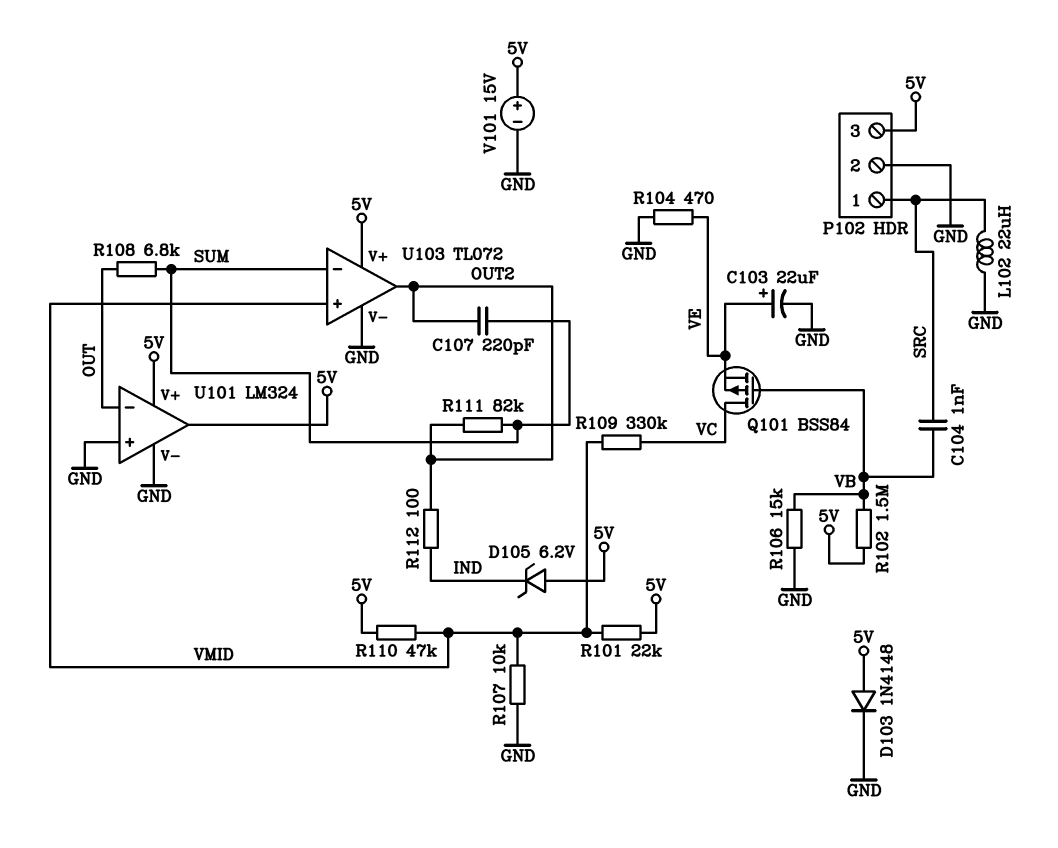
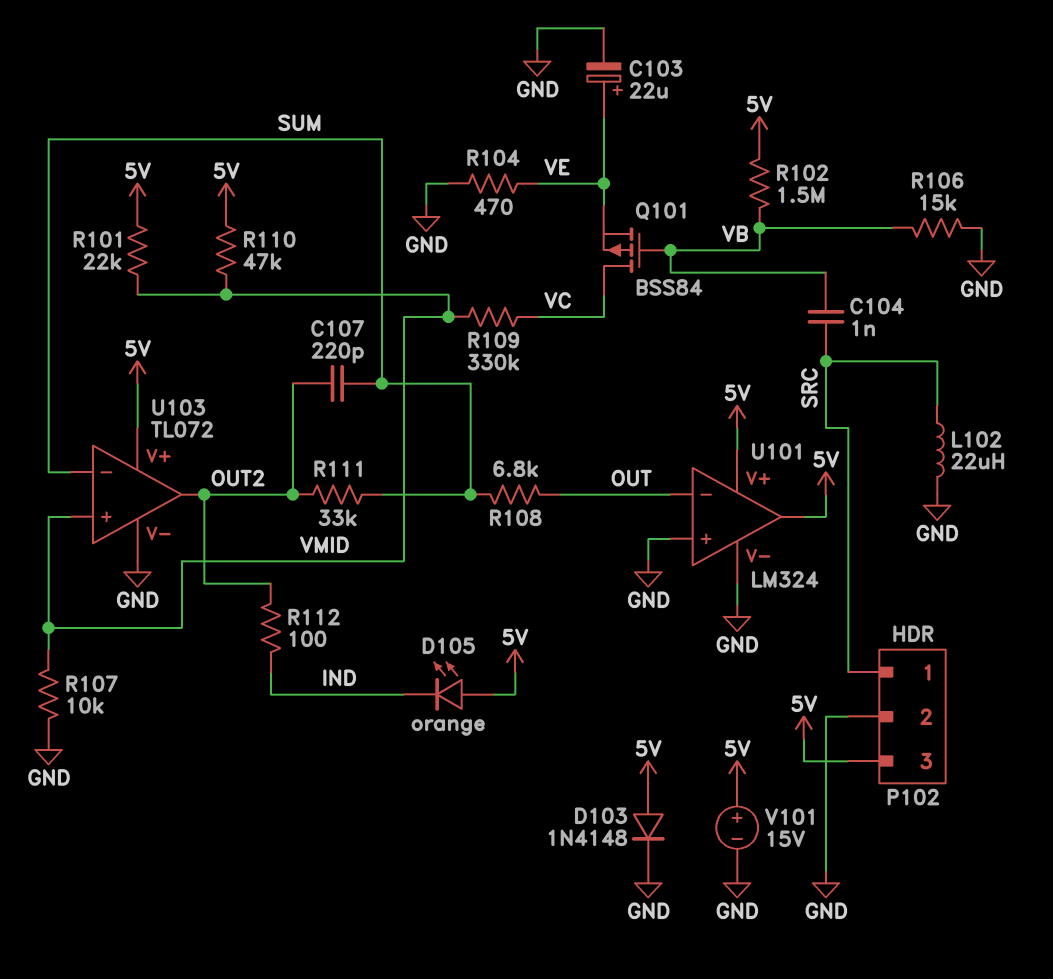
D105: zener 6.2V (A 5V, K IND) -> LED orange (A 5V, K IND)
R111: 82k (OUT2, SUM) -> 33k (OUT2, SUM)

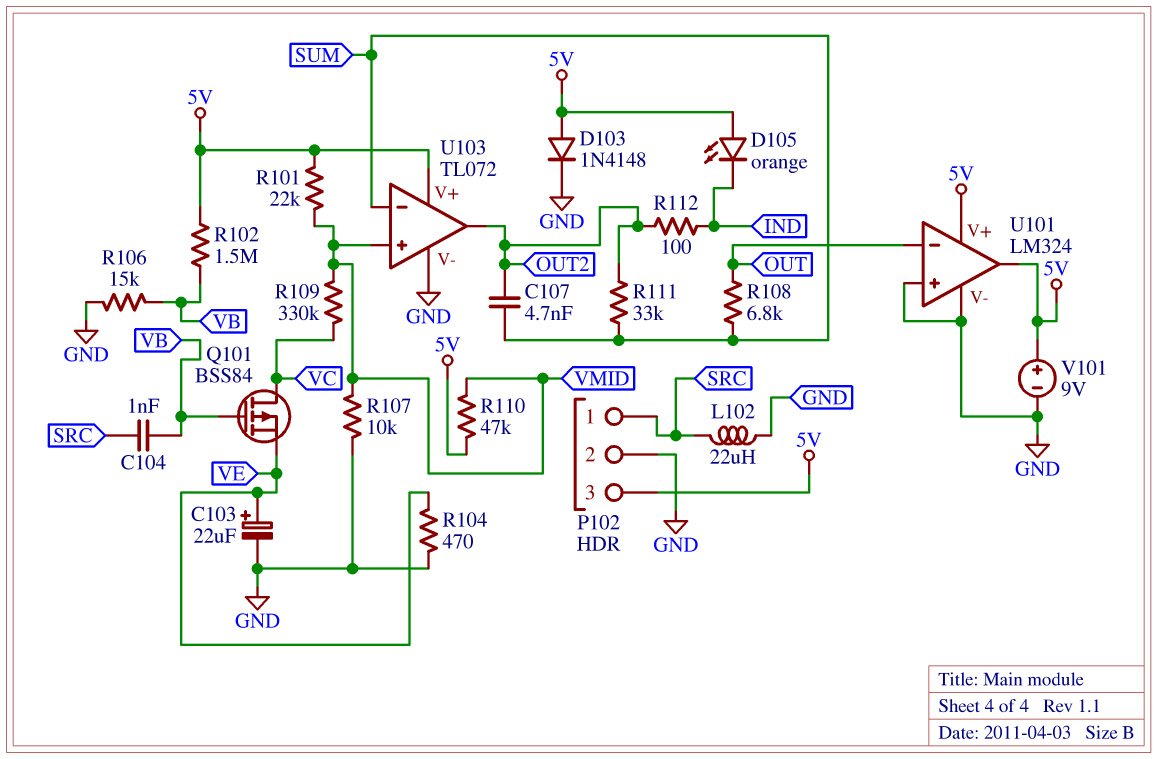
C107: 220pF (OUT2, SUM) -> 4.7nF (OUT2, SUM)
V101: 15V (plus 5V, minus GND) -> 9V (plus 5V, minus GND)

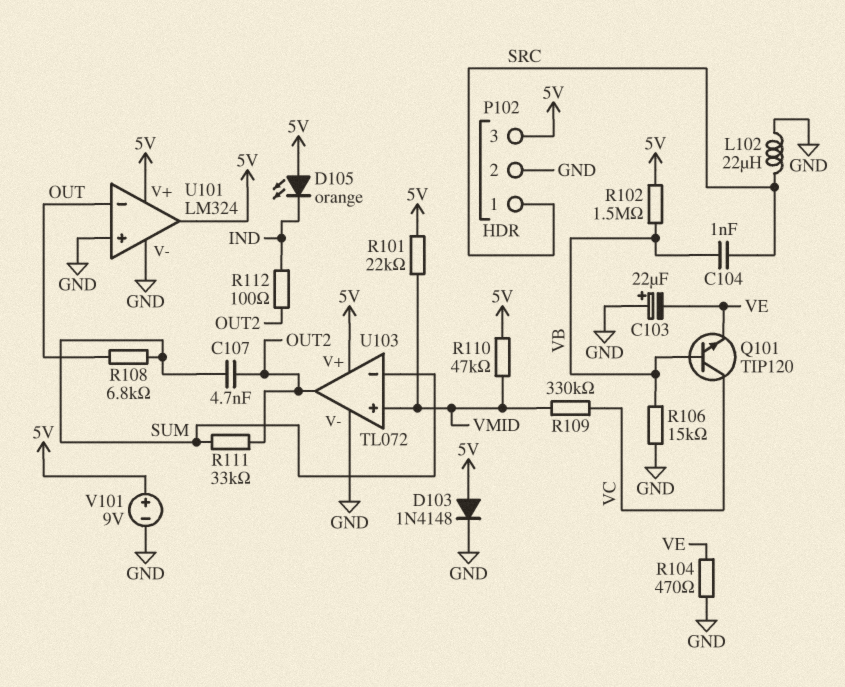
C103: 22uF (plus VE, minus GND) -> 22uF (plus GND, minus VE)
Q101: PMOS BSS84 (G VB, D VC, S VE) -> NPN TIP120 (B VB, C VC, E VE)
R107: 10k (GND, VMID) -> none

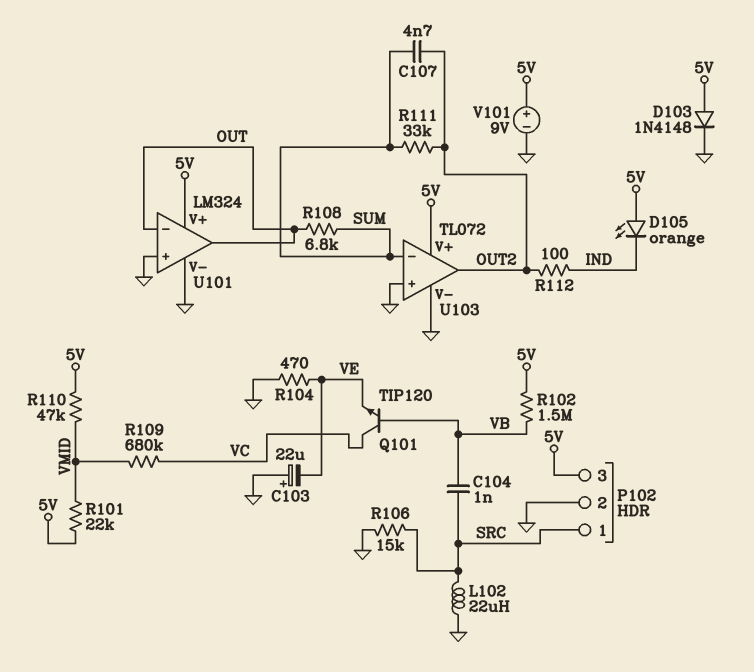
R106: 15k (GND, VB) -> 15k (GND, SRC)
R109: 330k (VC, VMID) -> 680k (VC, VMID)
U101 pin out: 5V -> OUT
U103 pin in+: VMID -> GND

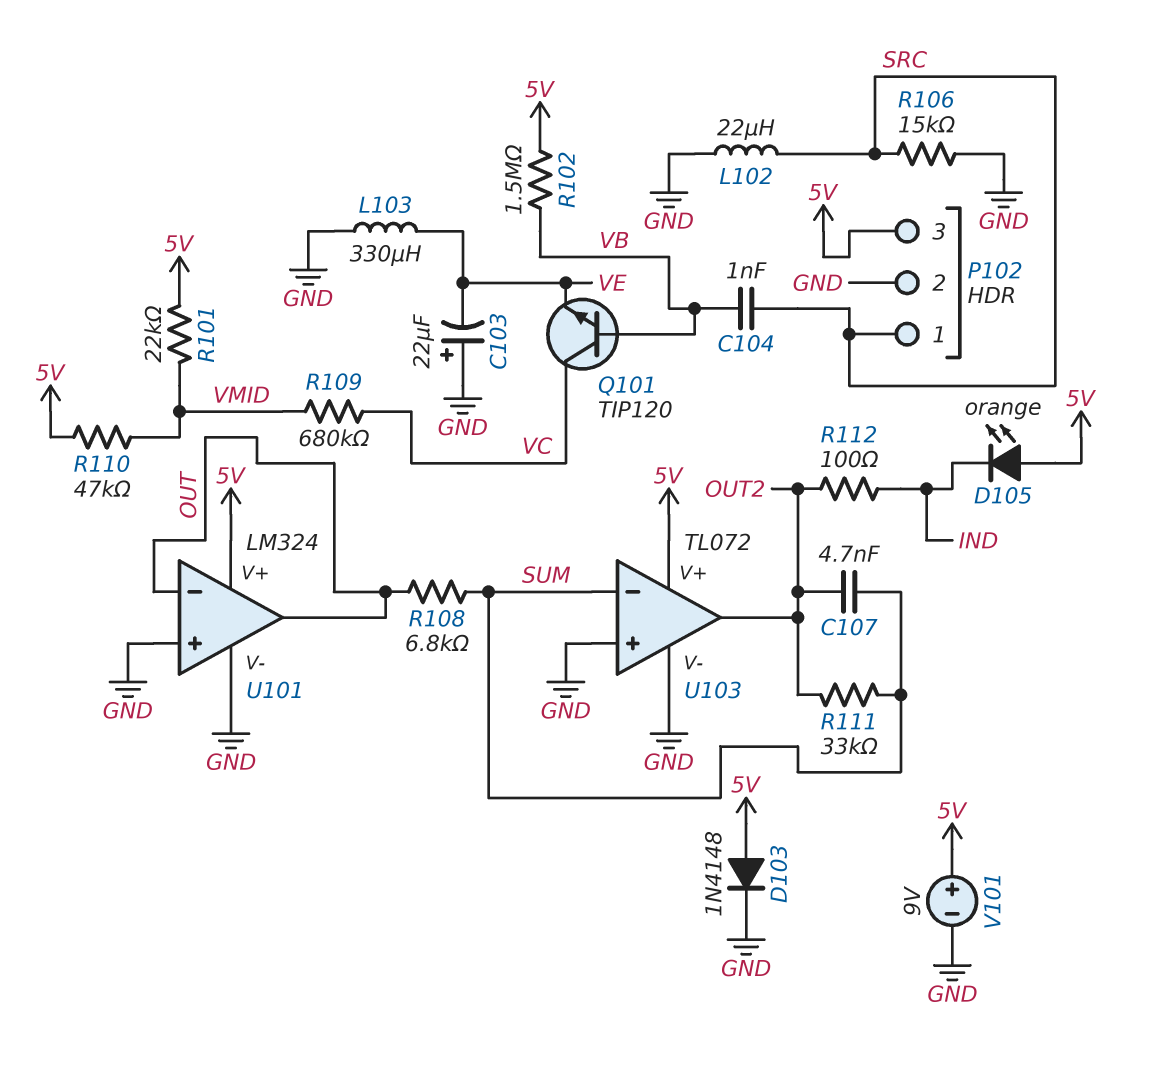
L103: none -> 330uH (GND, VE)
R104: 470 (GND, VE) -> none

